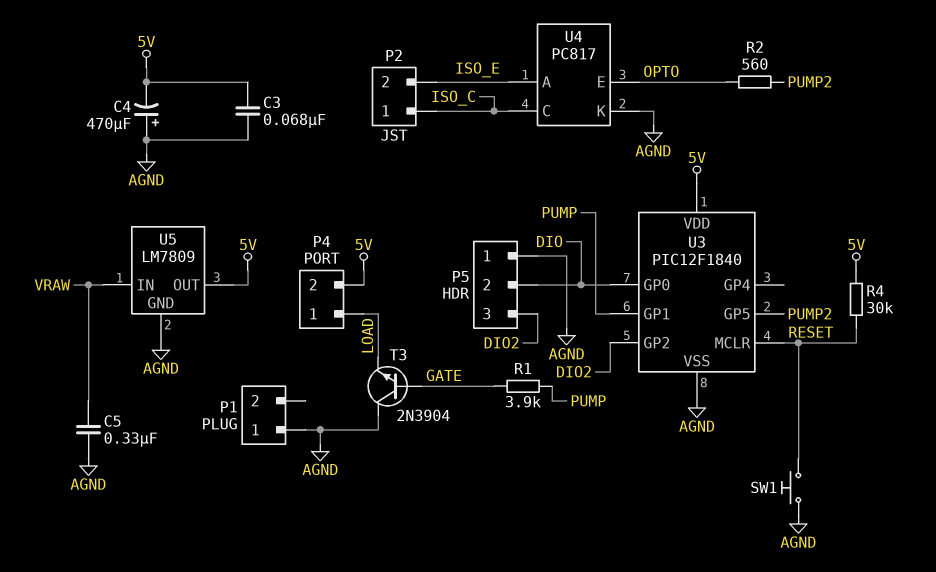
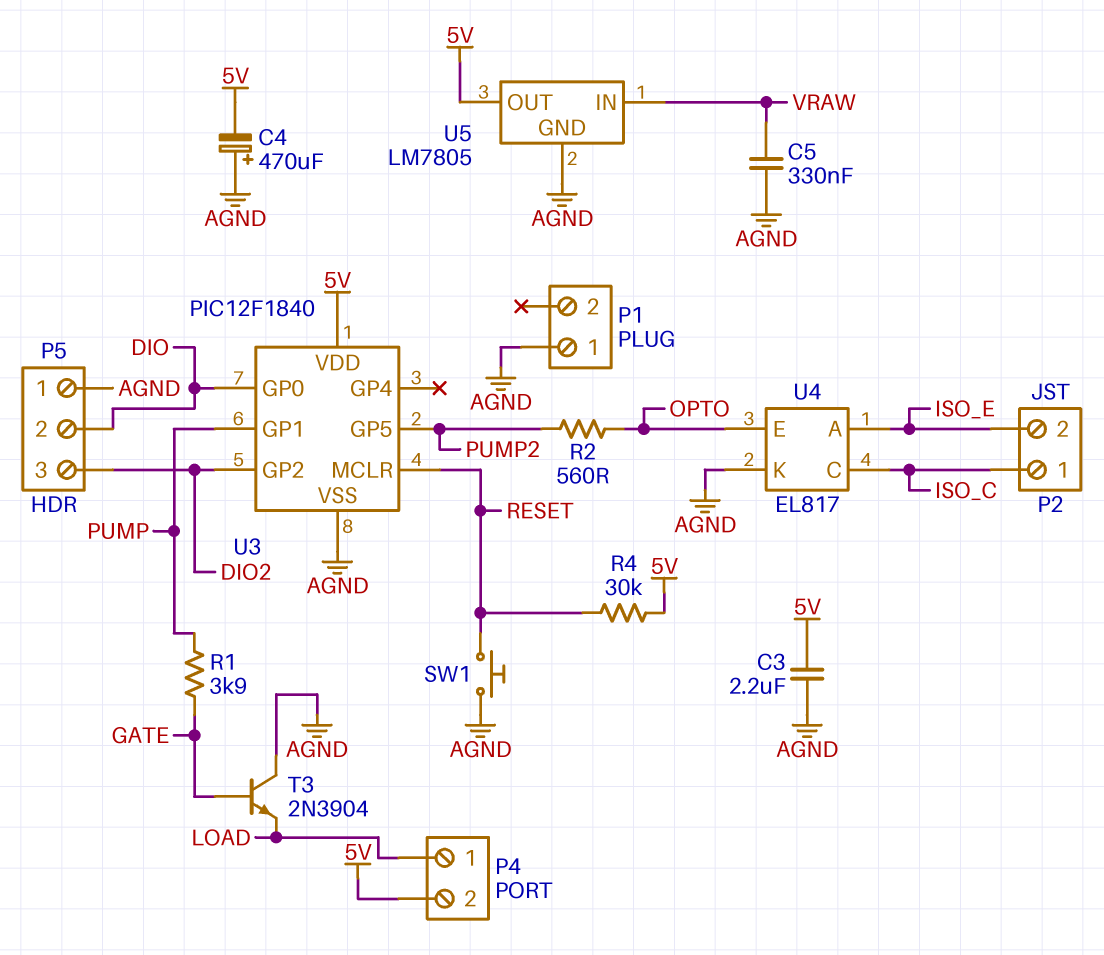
C3: 68nF (5V, AGND) -> 2.2uF (5V, AGND)
U4: PC817 -> EL817
U5: LM7809 -> LM7805

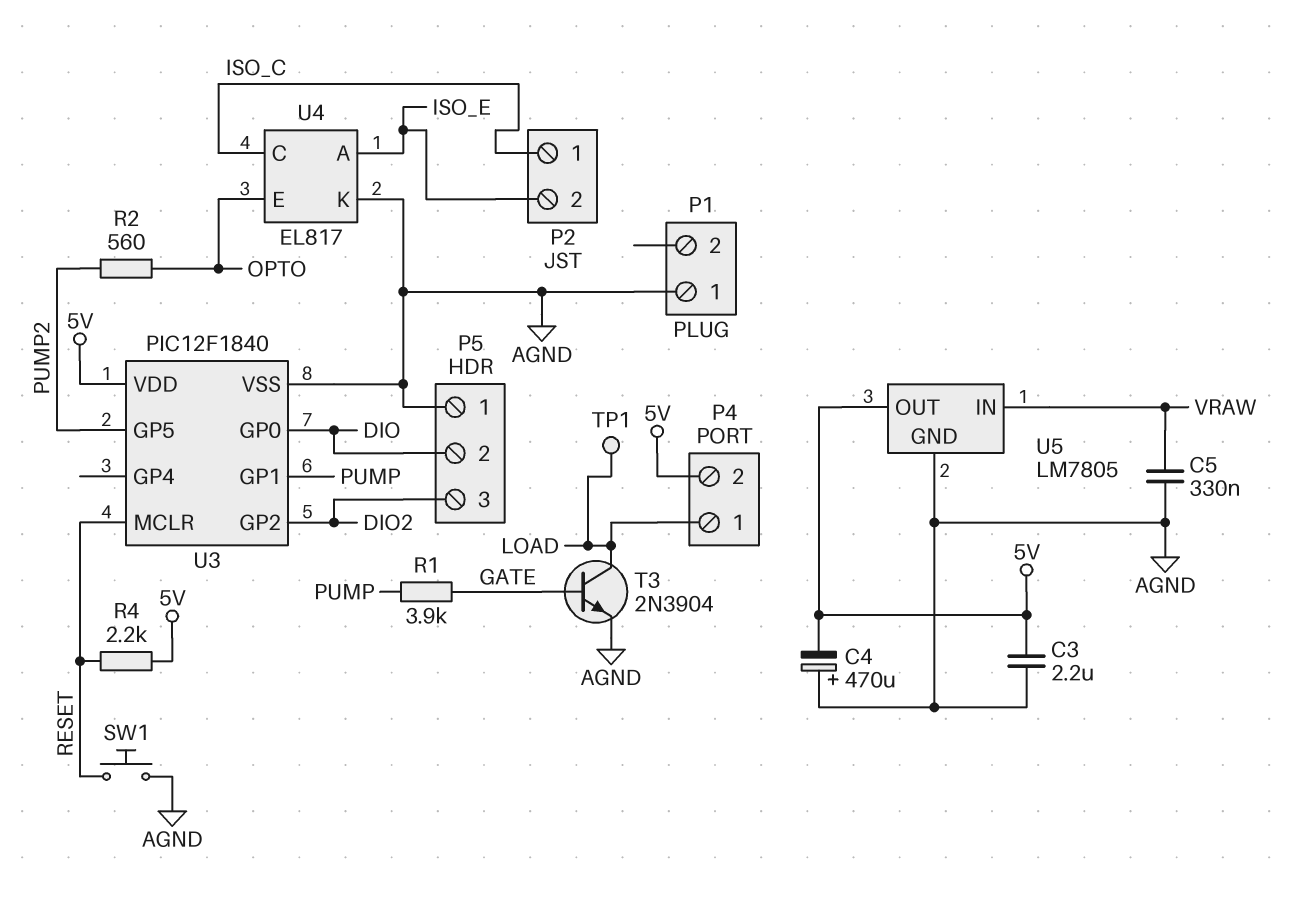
R4: 30k (5V, RESET) -> 2.2k (5V, RESET)
T3: NPN 2N3904 (B GATE, C AGND, E LOAD) -> NPN 2N3904 (B GATE, C LOAD, E AGND)
TP1: none -> test point (LOAD)

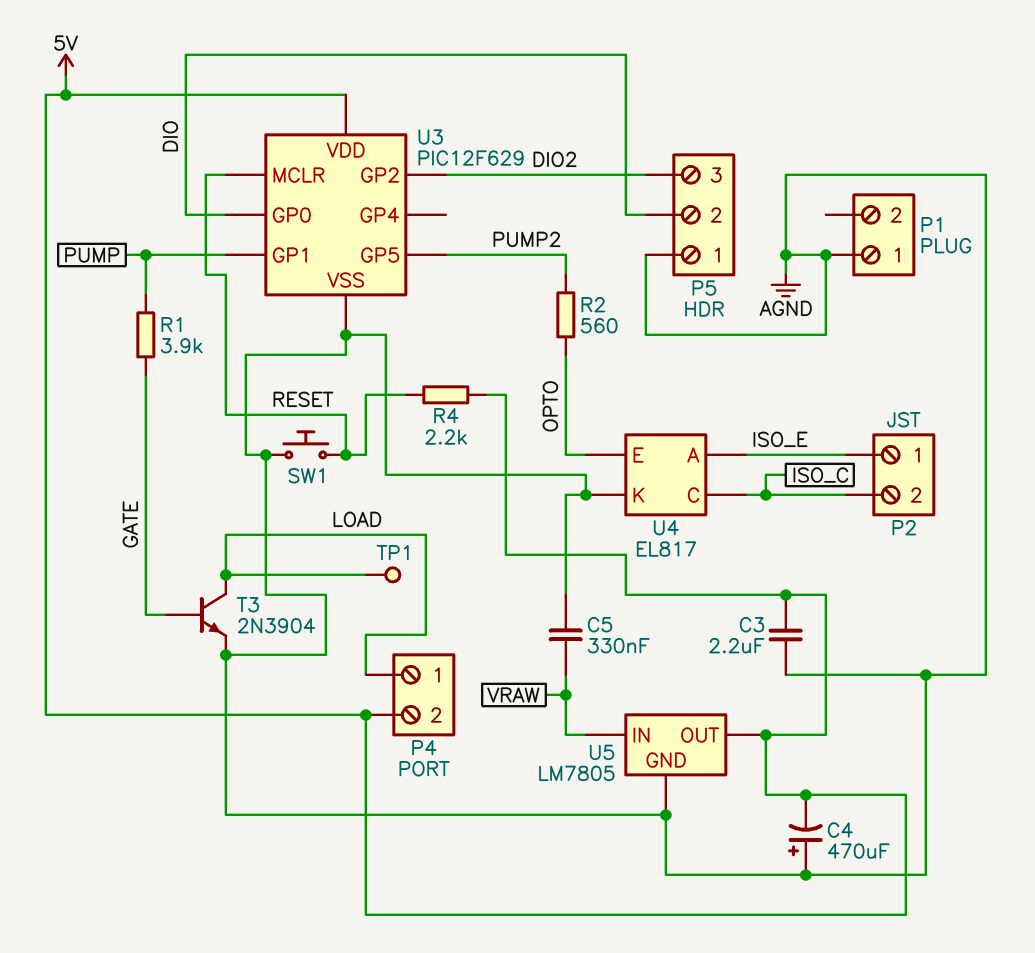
P2 pin 1: ISO_C -> ISO_E
P2 pin 2: ISO_E -> ISO_C
U3: PIC12F1840 -> PIC12F629

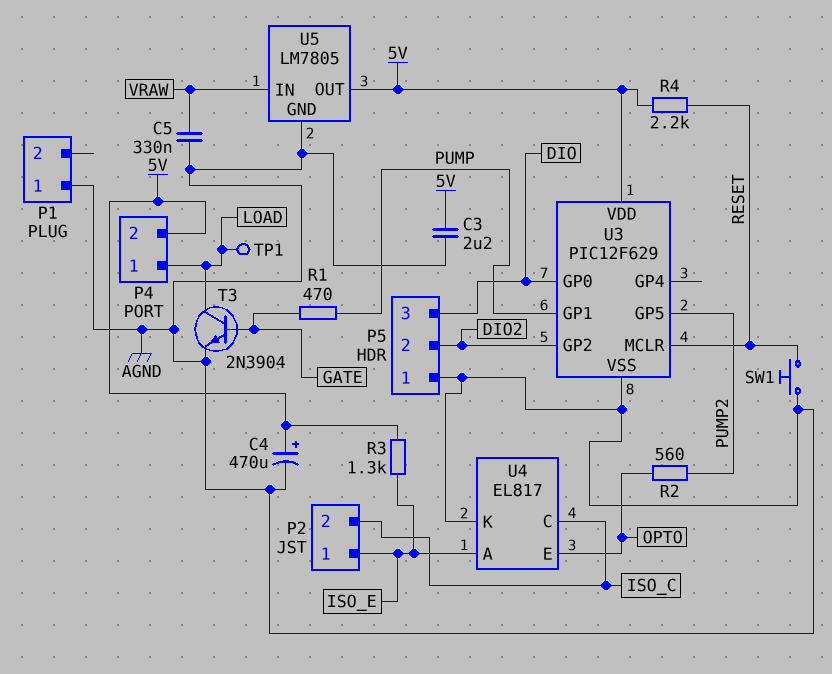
C4: 470uF (plus AGND, minus 5V) -> 470uF (plus 5V, minus AGND)
P5 pin 2: DIO -> DIO2
P5 pin 3: DIO2 -> DIO
R1: 3.9k (GATE, PUMP) -> 470 (GATE, PUMP)
R3: none -> 1.3k (5V, ISO_E)

